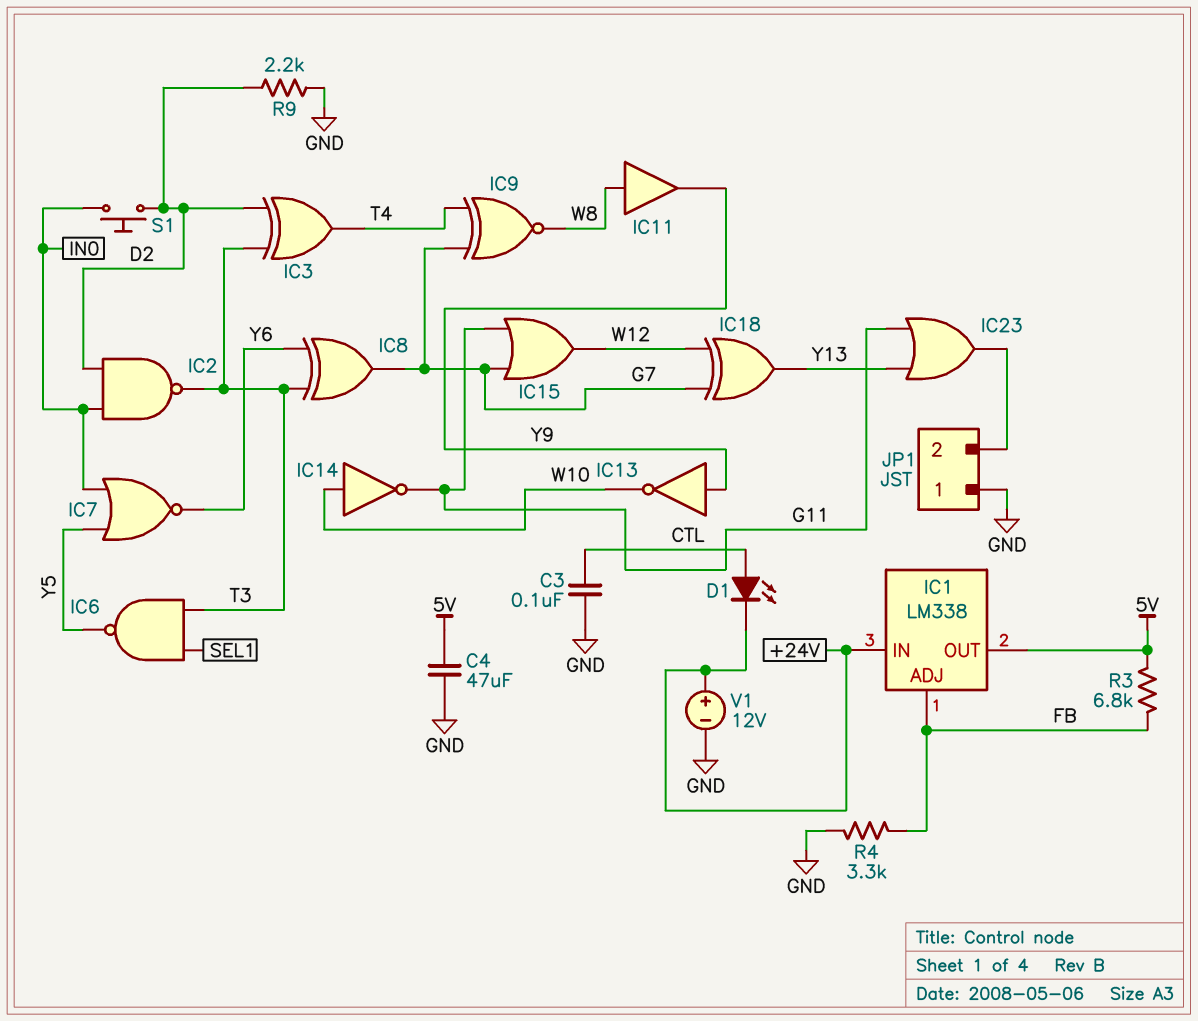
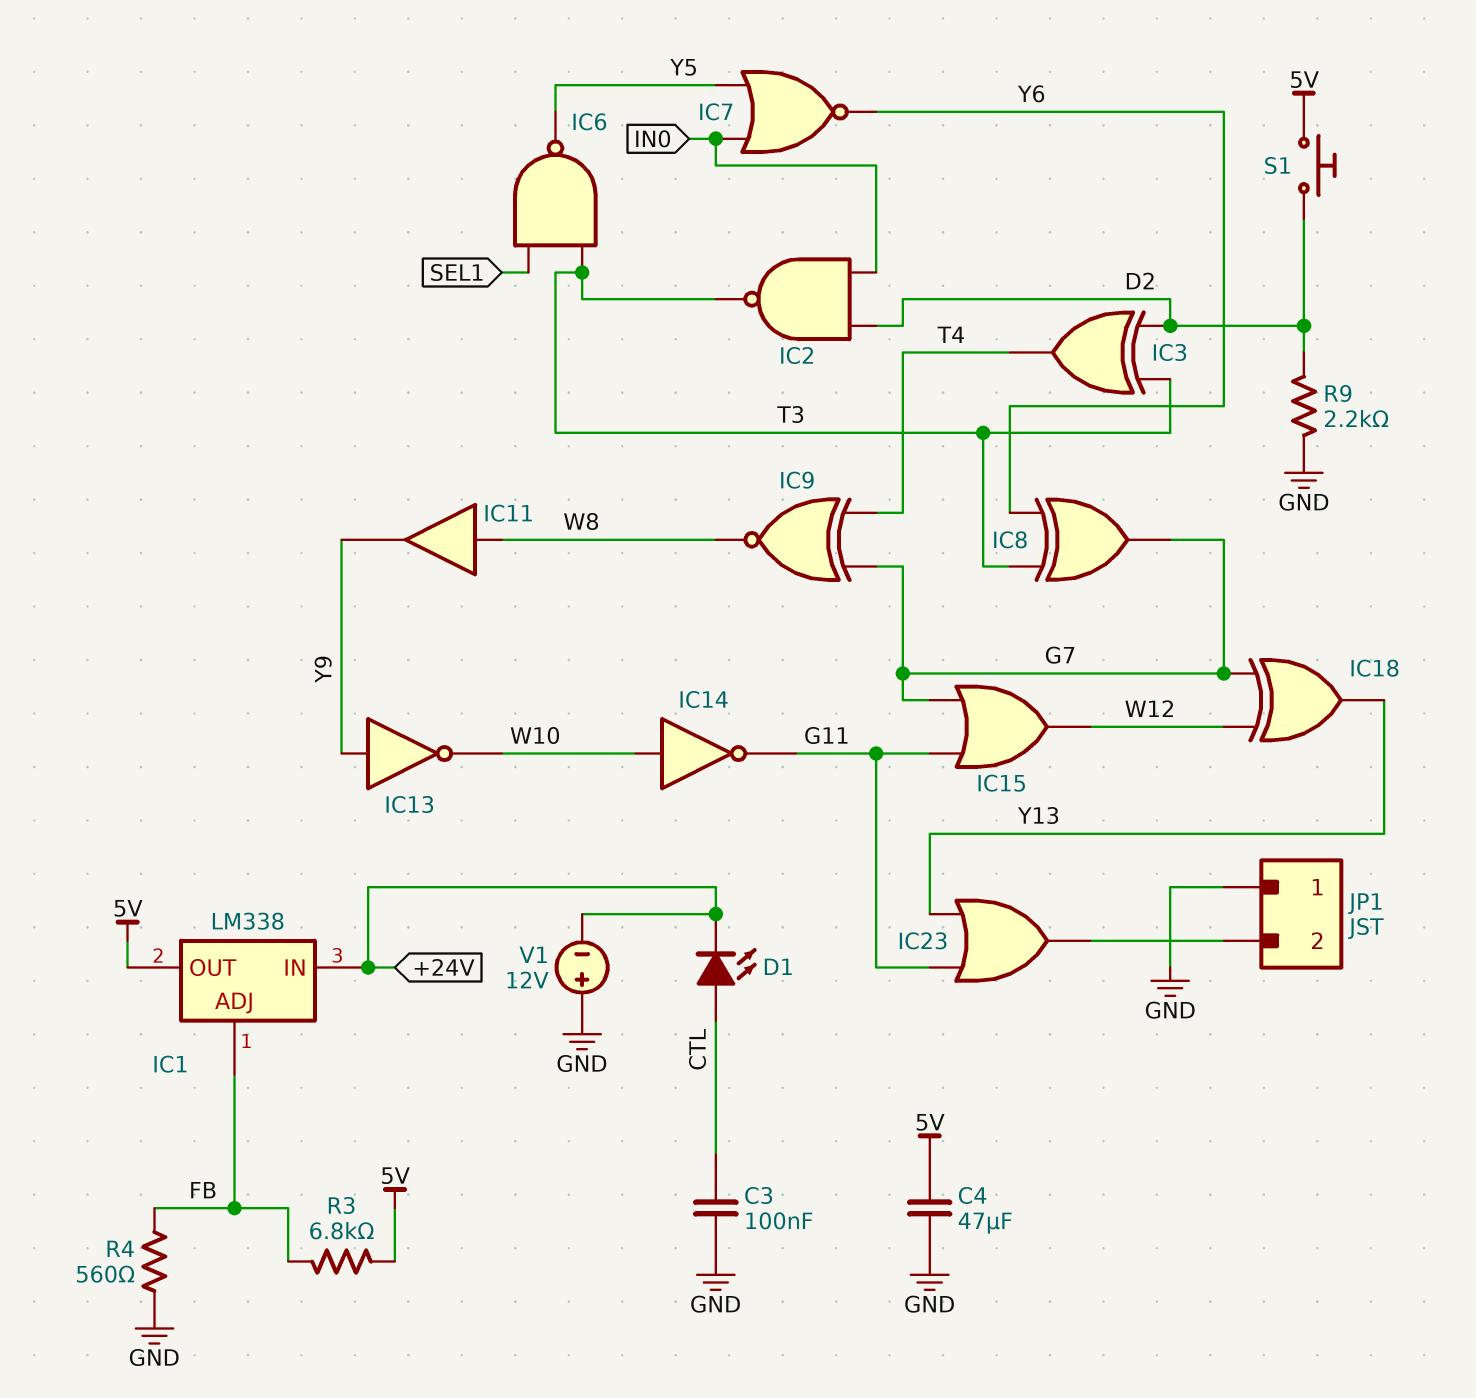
R4: 3.3k (FB, GND) -> 560 (FB, GND)
S1: button (D2, IN0) -> button (5V, D2)
V1: 12V (plus +24V, minus GND) -> 12V (plus GND, minus +24V)

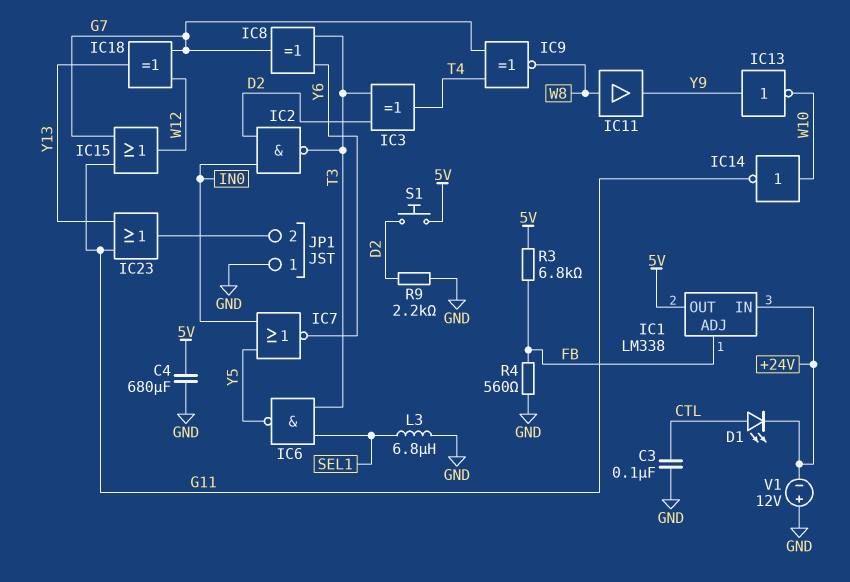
C4: 47uF (5V, GND) -> 680uF (5V, GND)
L3: none -> 6.8uH (GND, SEL1)

